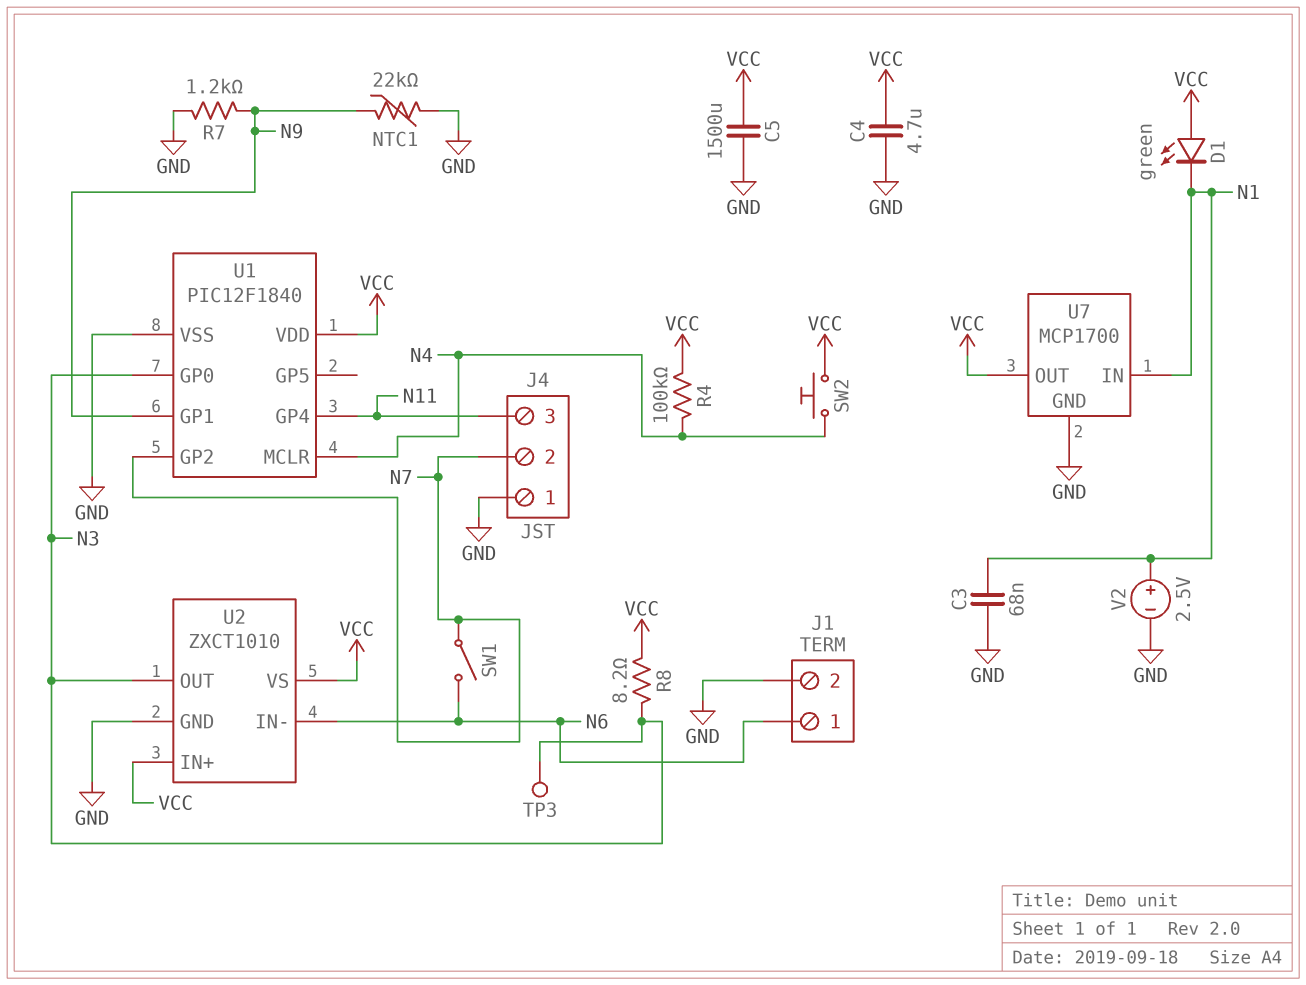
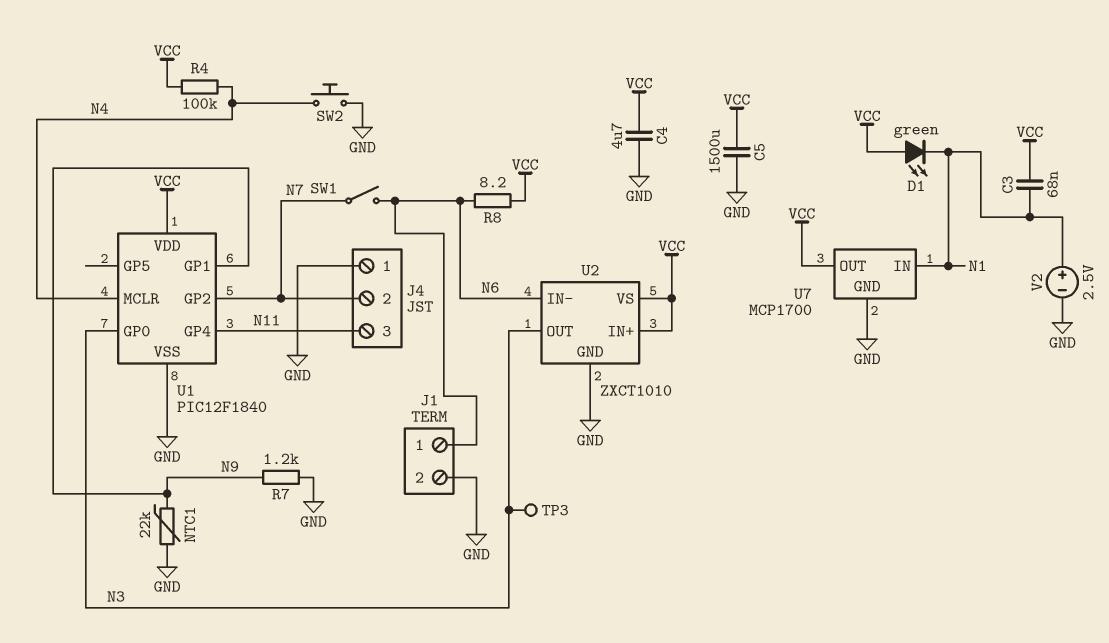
C3: 68nF (GND, N1) -> 68nF (N1, VCC)
R8: 8.2 (N3, VCC) -> 8.2 (N6, VCC)
SW2: button (N4, VCC) -> button (GND, N4)

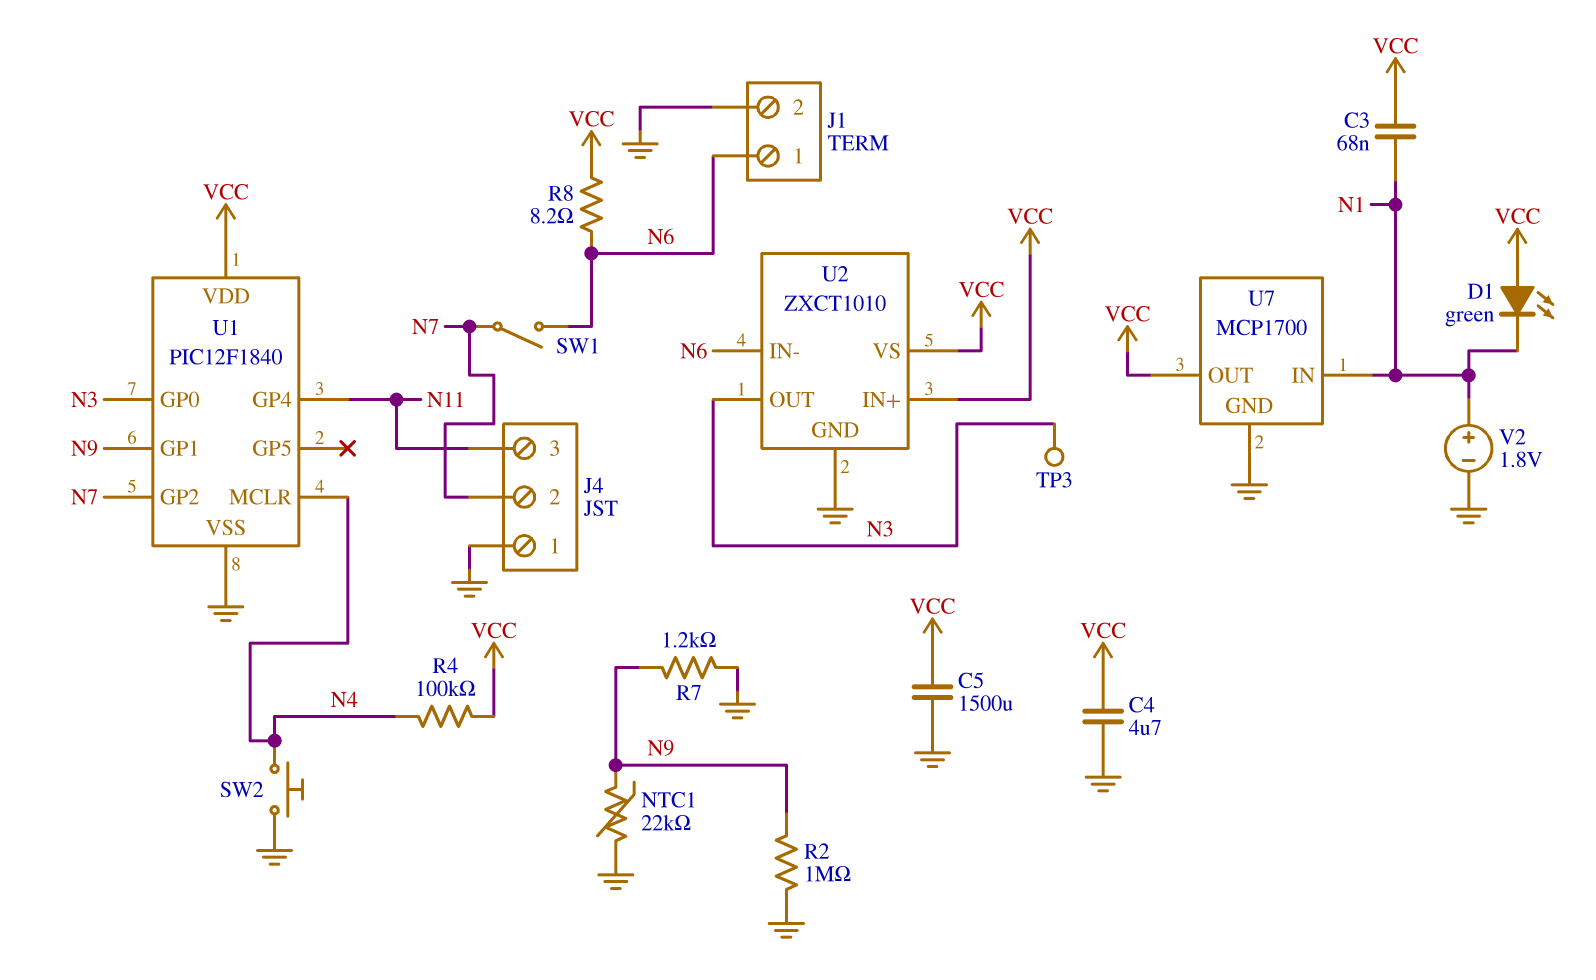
R2: none -> 1M (GND, N9)
V2: 2.5V (plus N1, minus GND) -> 1.8V (plus N1, minus GND)

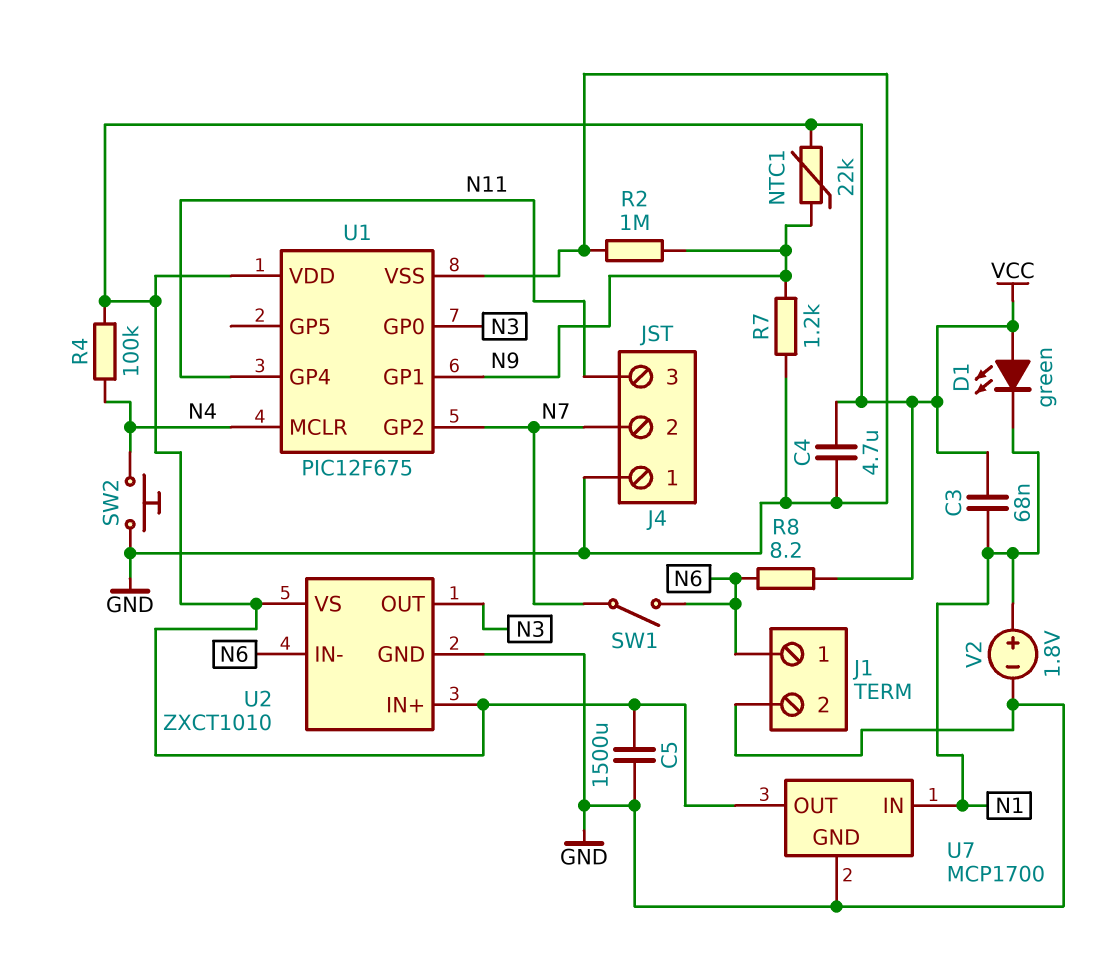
NTC1: 22k (GND, N9) -> 22k (N9, VCC)
TP3: test point (N3) -> none
U1: PIC12F1840 -> PIC12F675

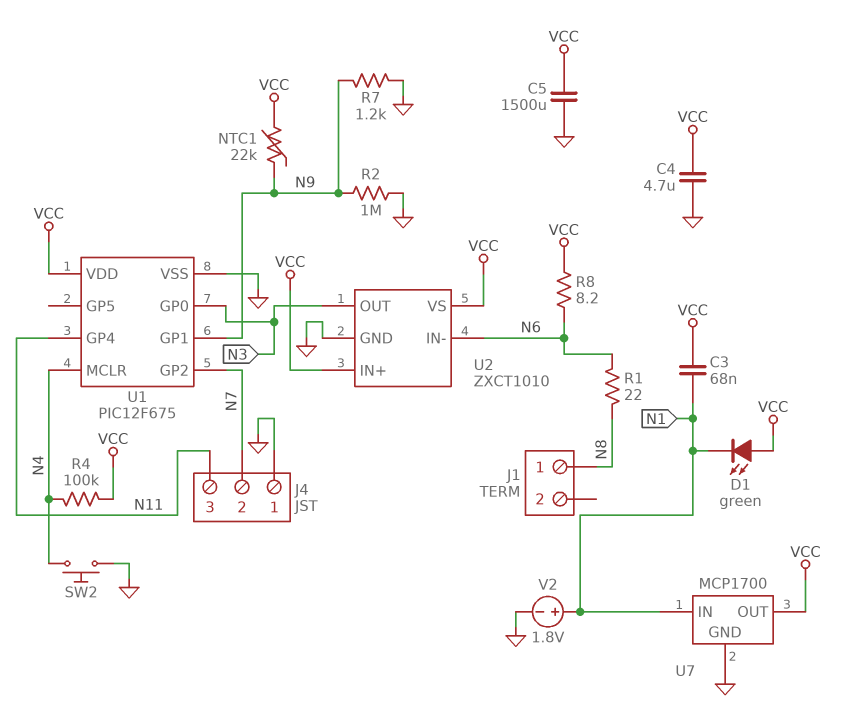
J1 pin 1: N6 -> N8
J1 pin 2: GND -> none
R1: none -> 22 (N6, N8)
SW1: switch (N6, N7) -> none

